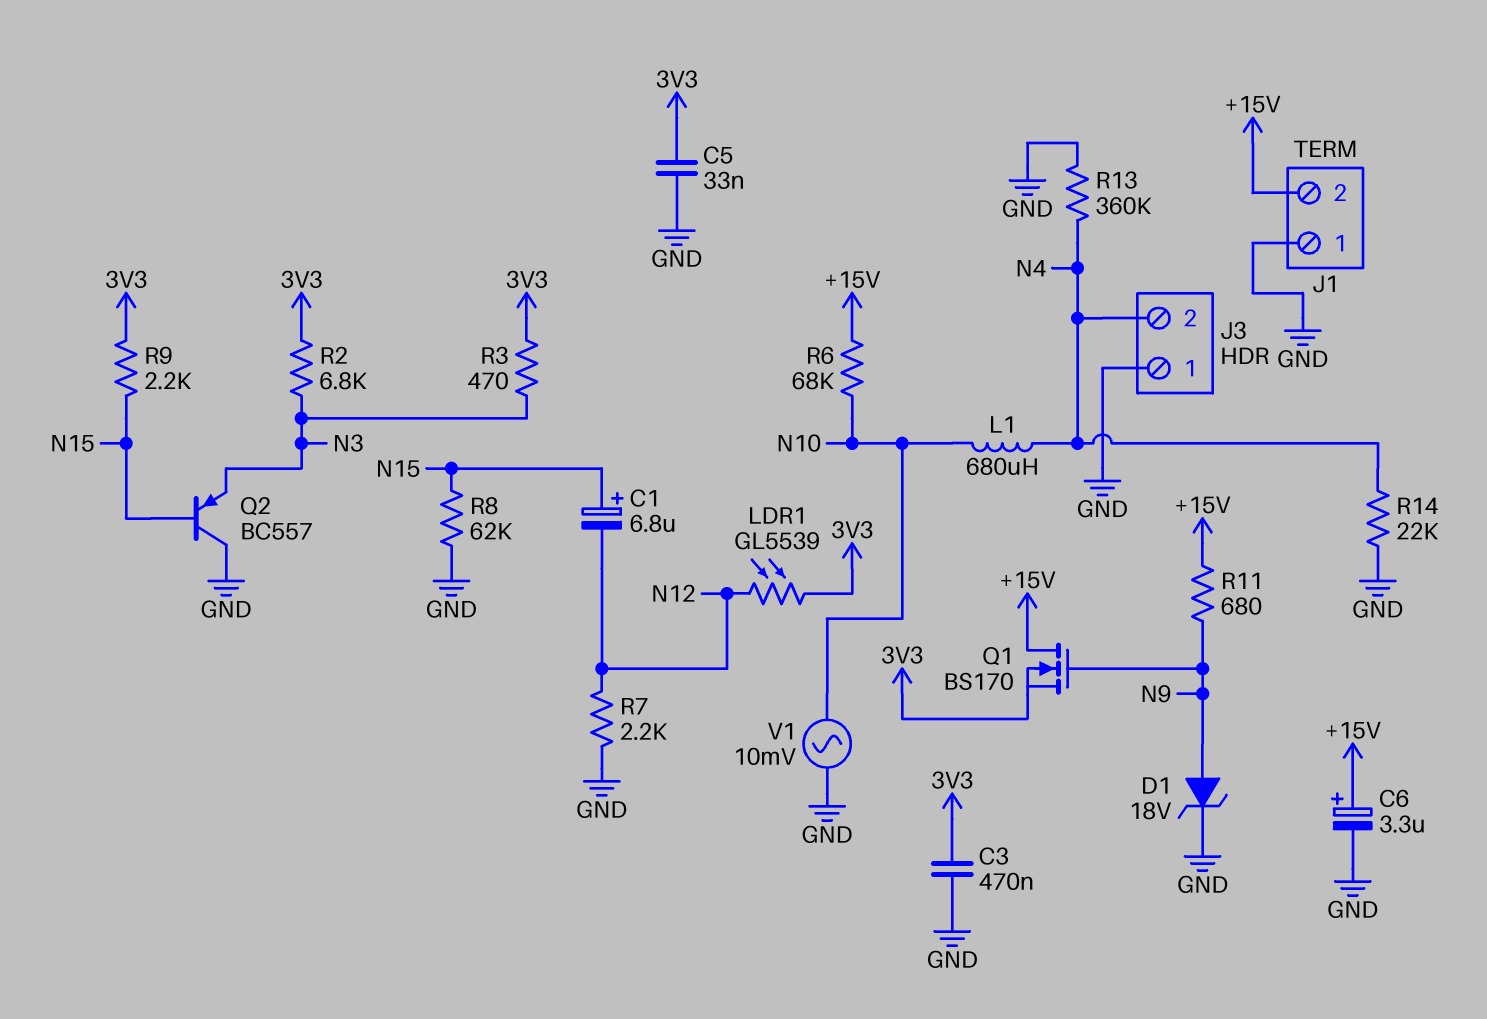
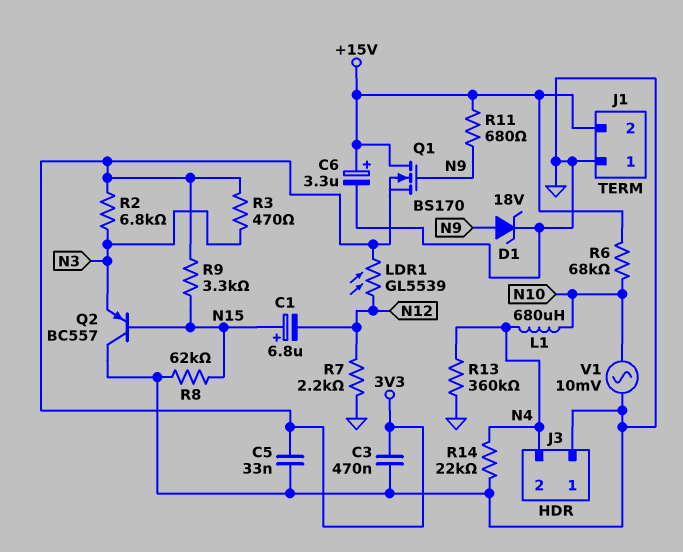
R9: 2.2k (3V3, N15) -> 3.3k (3V3, N15)

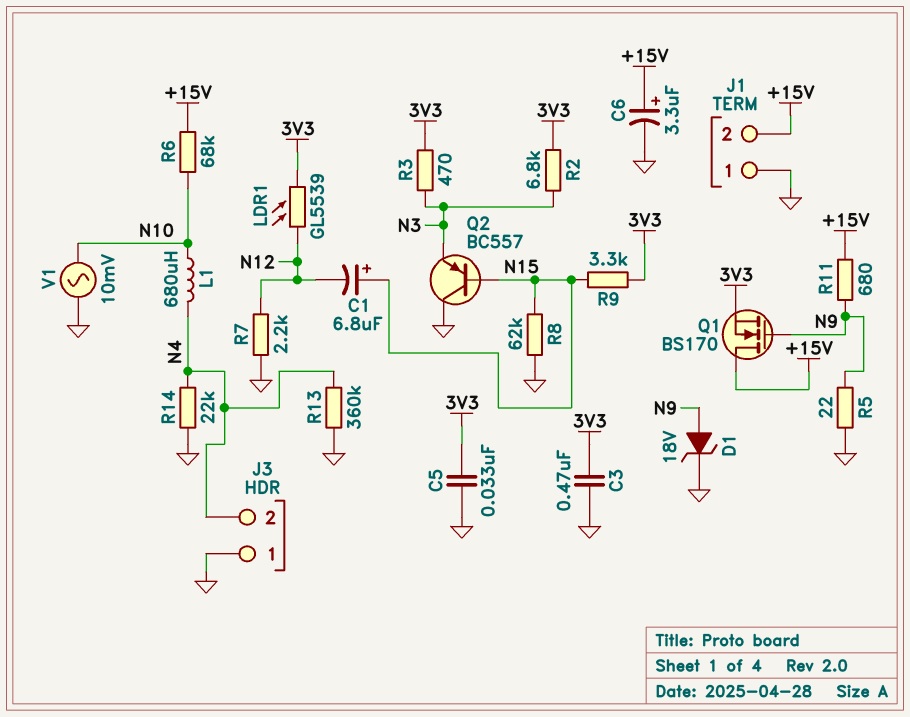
R5: none -> 22 (GND, N9)

